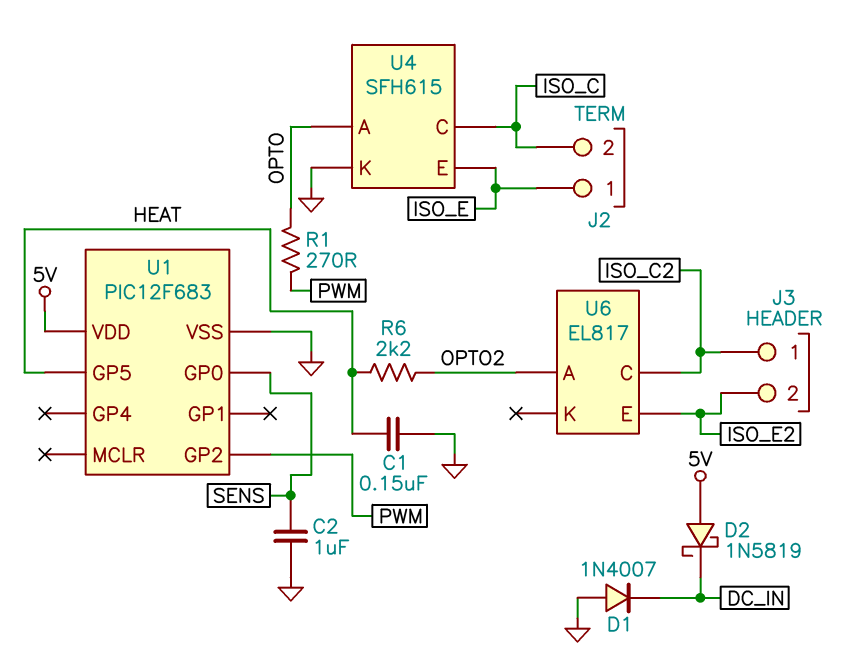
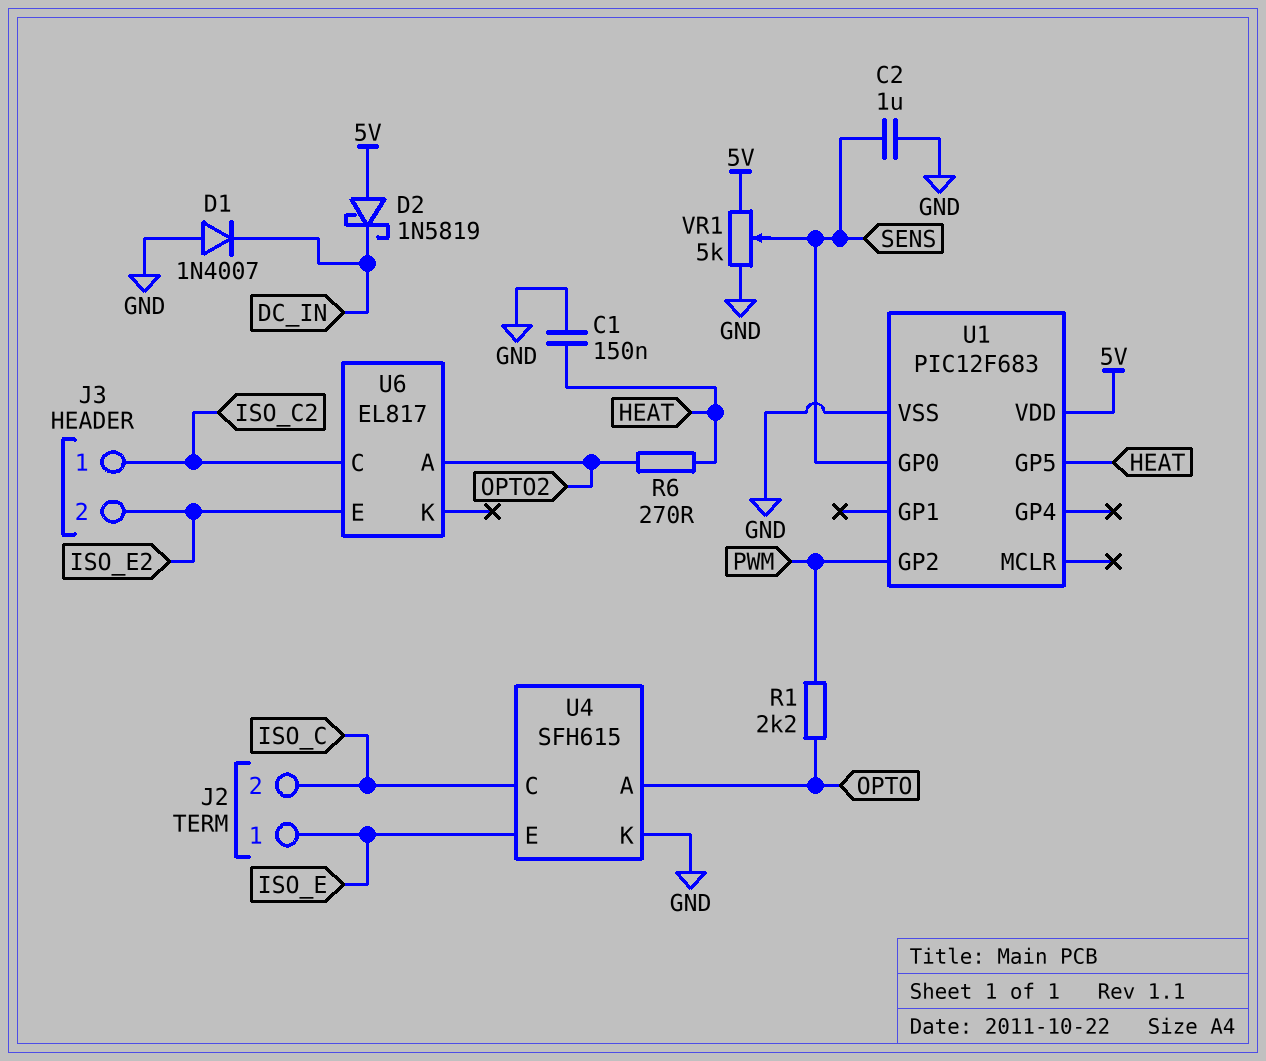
R1: 270 (OPTO, PWM) -> 2.2k (OPTO, PWM)
R6: 2.2k (HEAT, OPTO2) -> 270 (HEAT, OPTO2)
VR1: none -> 5k (5V, GND, wiper SENS)

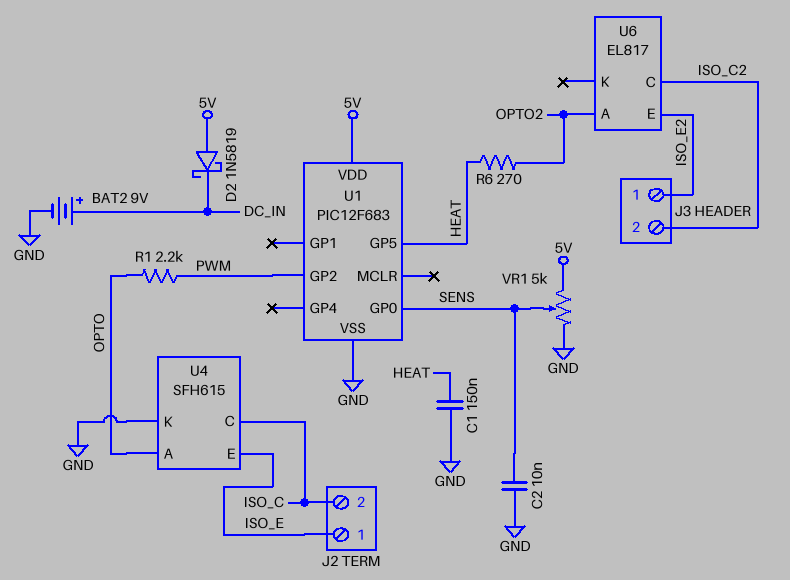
BAT2: none -> 9V (plus DC_IN, minus GND)
C2: 1uF (GND, SENS) -> 10nF (GND, SENS)
D1: diode 1N4007 (A GND, K DC_IN) -> none
J3 pin 1: ISO_C2 -> ISO_E2
J3 pin 2: ISO_E2 -> ISO_C2

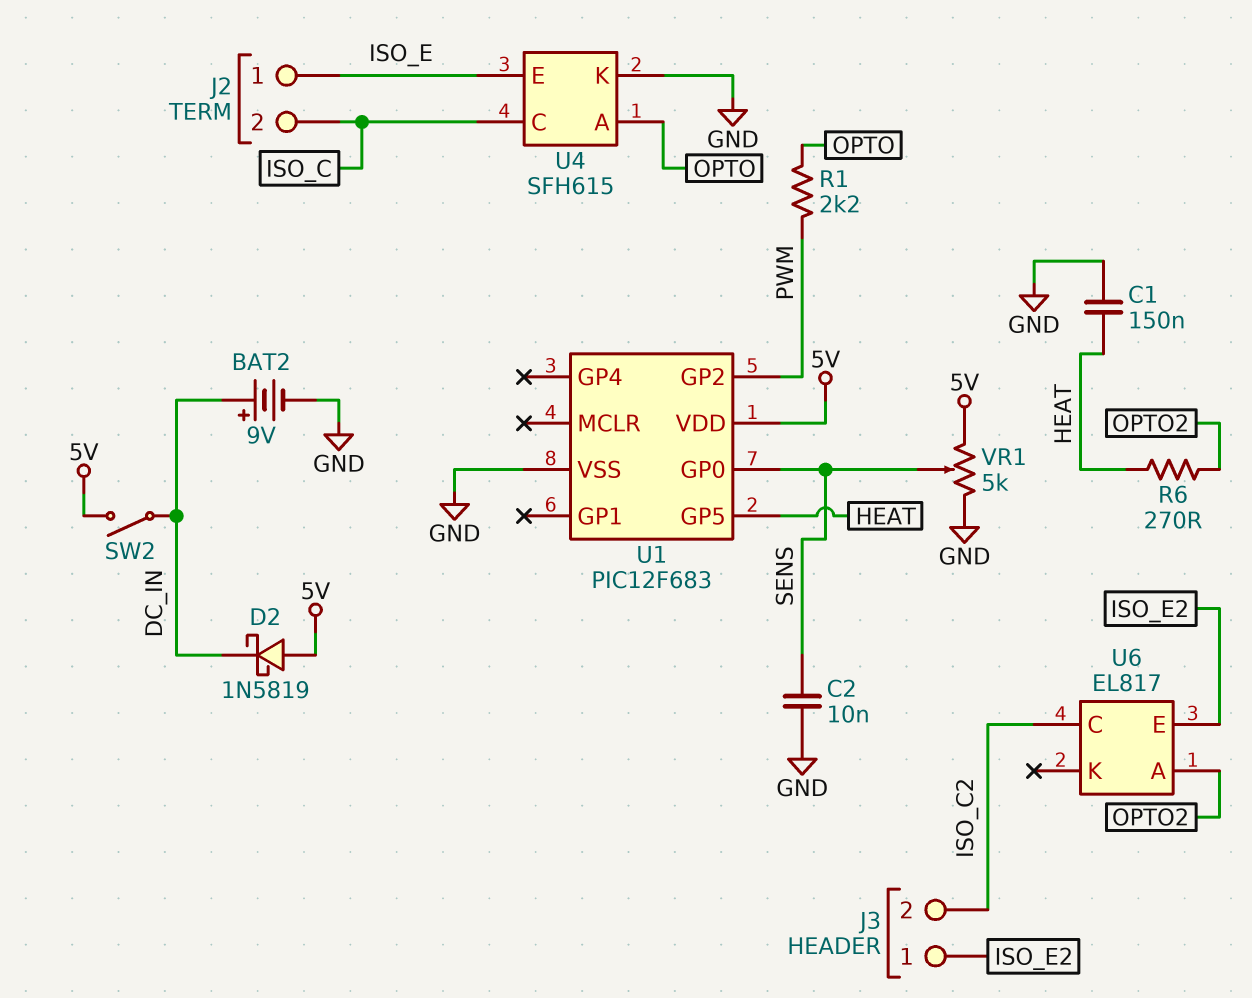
SW2: none -> switch (5V, DC_IN)

